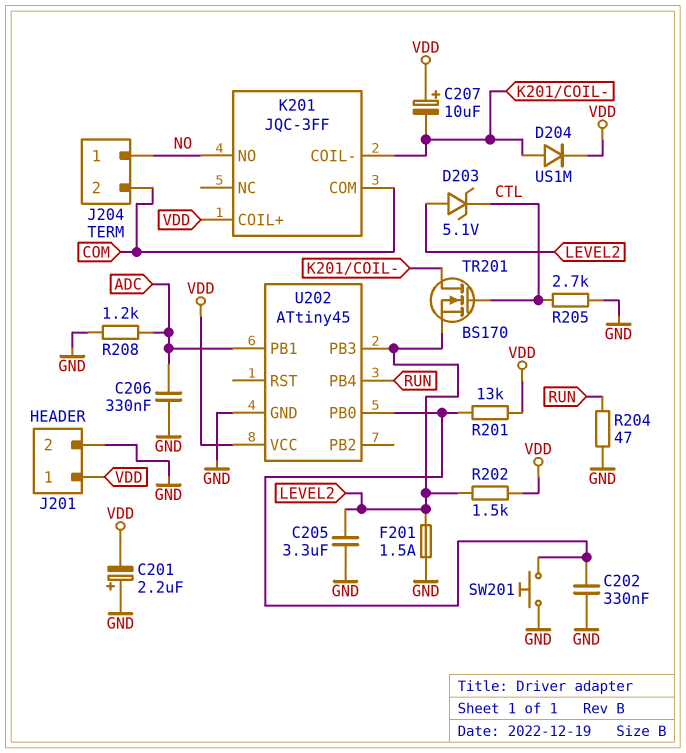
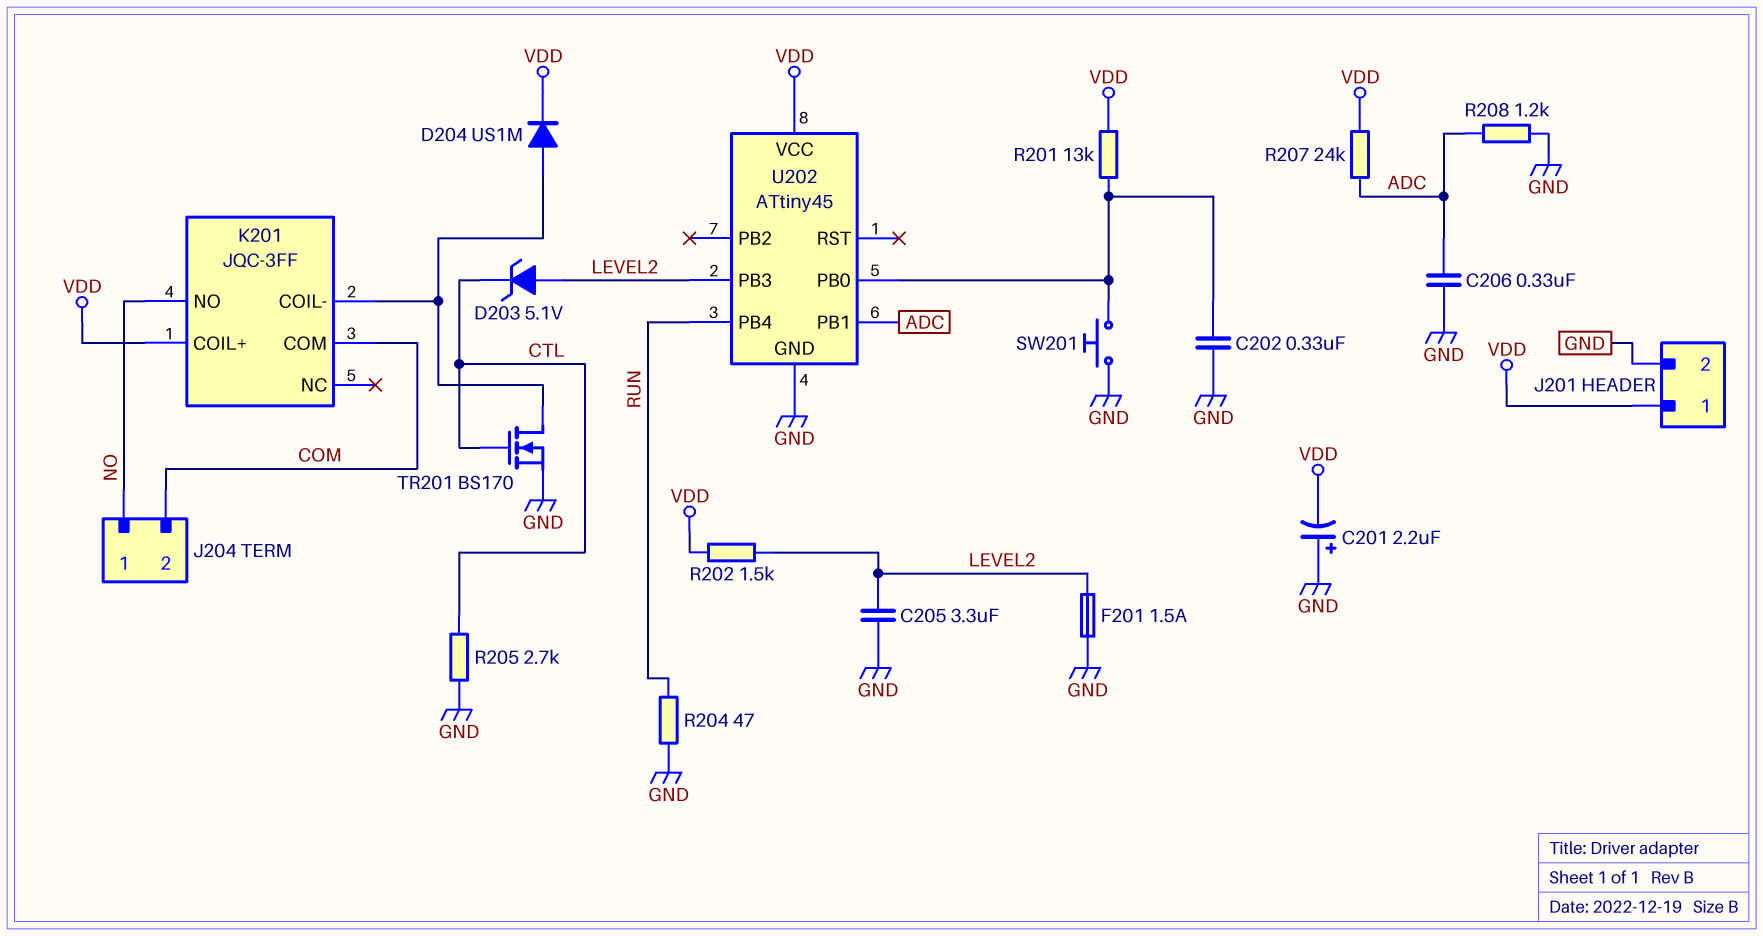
C207: 10uF (plus VDD, minus K201/COIL-) -> none
R207: none -> 24k (ADC, VDD)
TR201: NMOS BS170 (G CTL, D K201/COIL-, S LEVEL2) -> NMOS BS170 (G CTL, D K201/COIL-, S GND)

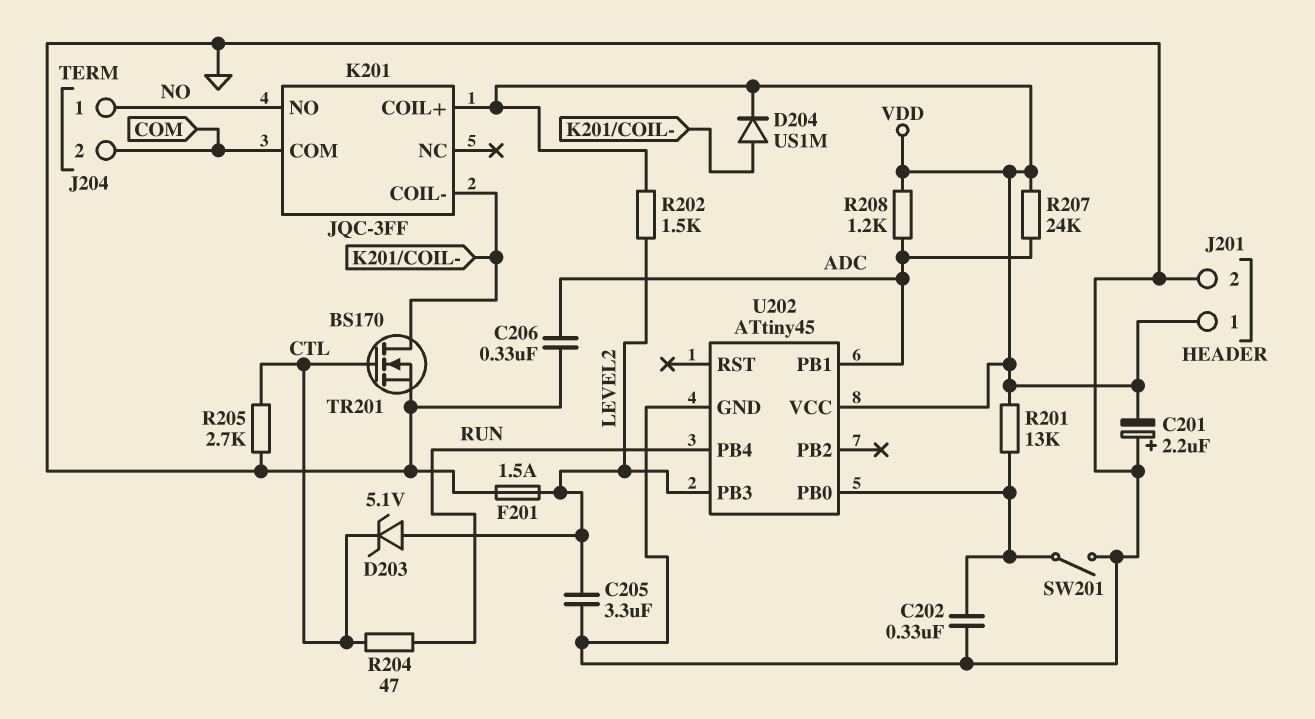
R204: 47 (GND, RUN) -> 47 (CTL, RUN)
R208: 1.2k (ADC, GND) -> 1.2k (ADC, VDD)
SW201: button (GND, U202/PB0) -> switch (GND, U202/PB0)

